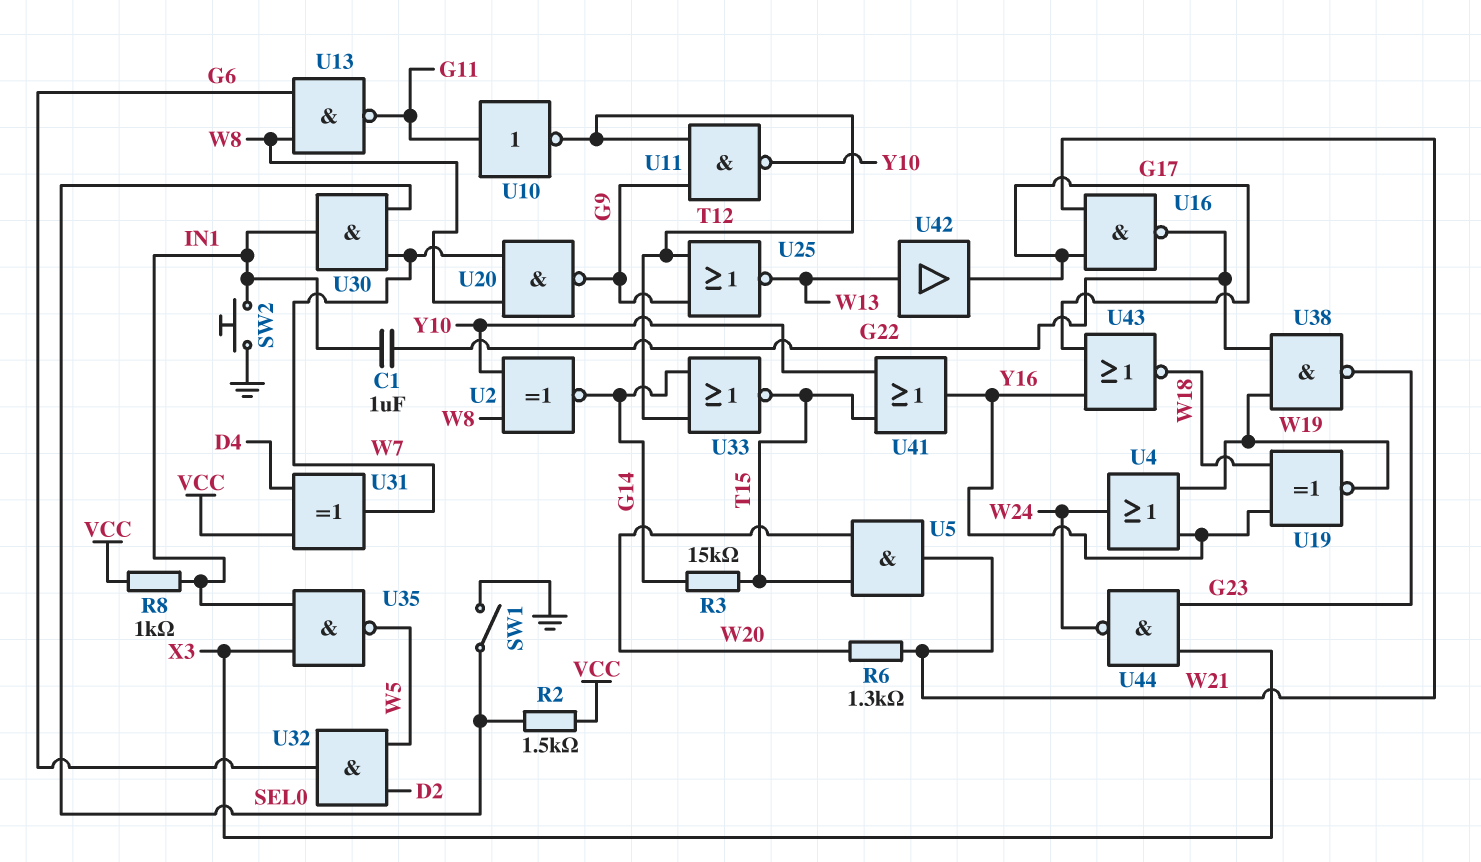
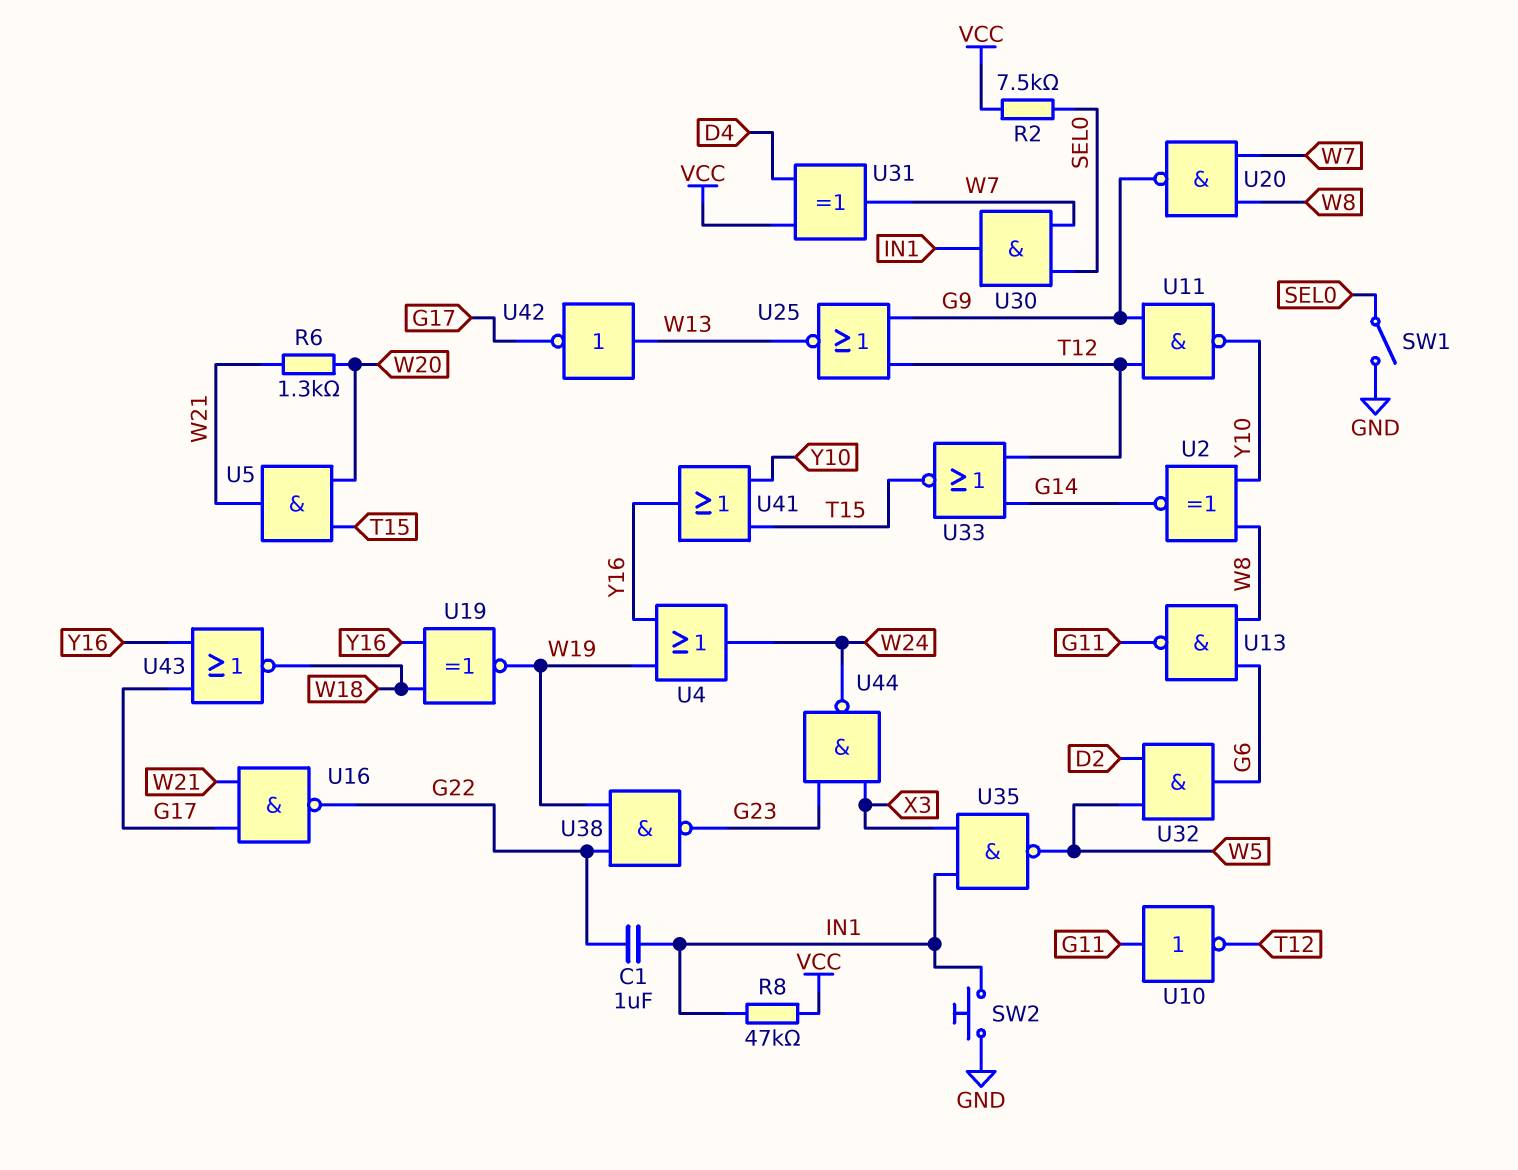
R2: 1.5k (SEL0, VCC) -> 7.5k (SEL0, VCC)
R3: 15k (G14, T15) -> none
R8: 1k (IN1, VCC) -> 47k (IN1, VCC)
U42: buffer (in W13, out G17) -> NOT (in W13, out G17)

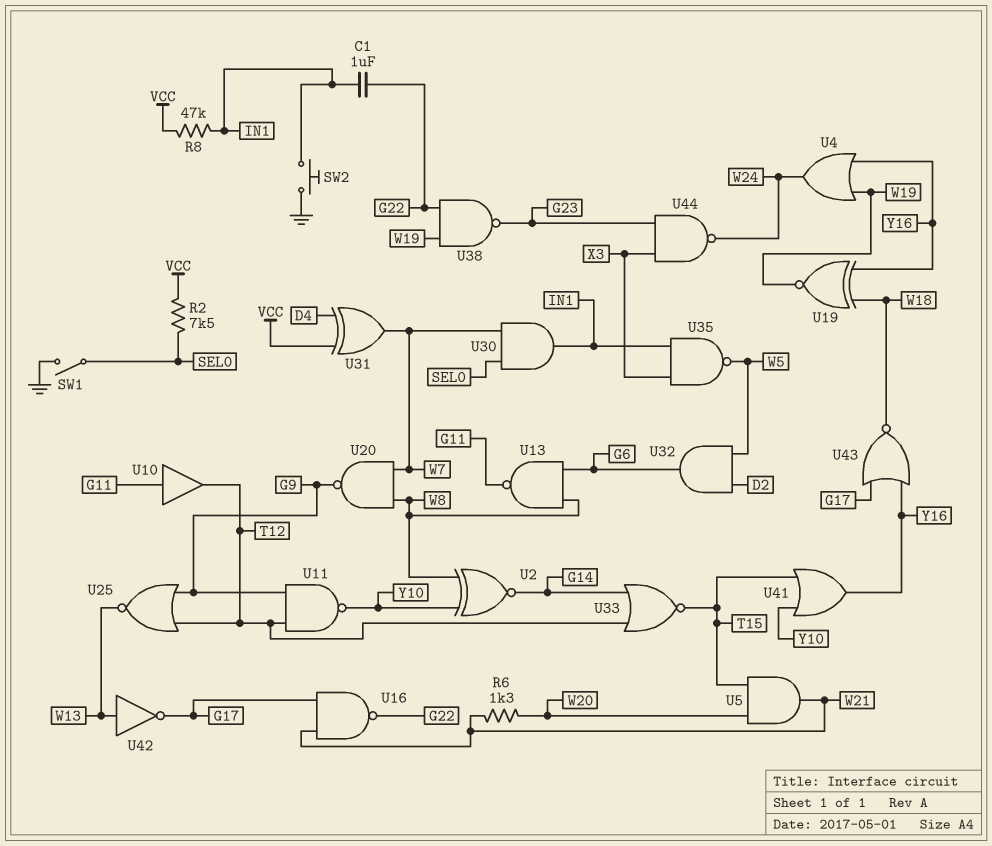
U10: NOT (in G11, out T12) -> buffer (in G11, out T12)

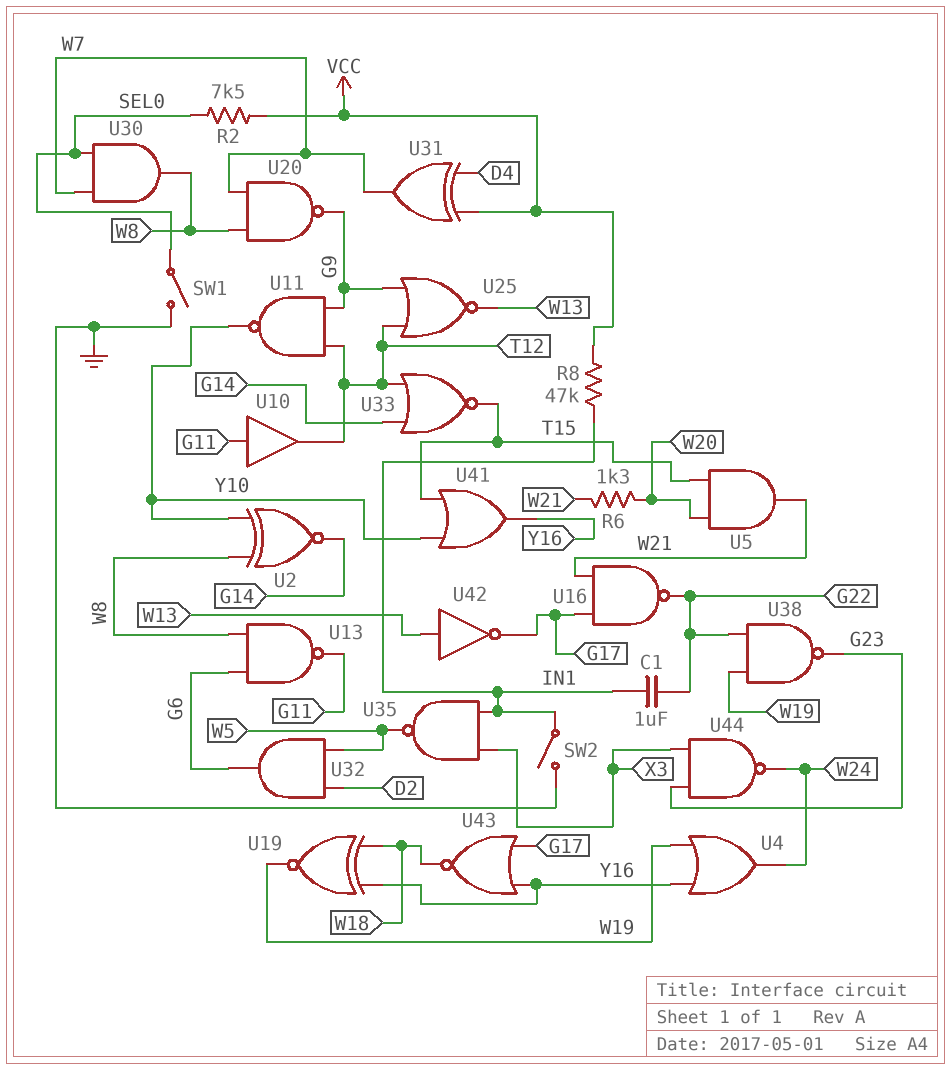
SW2: button (GND, IN1) -> switch (GND, IN1)
U30: AND (in SEL0, in W7, out IN1) -> AND (in SEL0, in W7, out W8)

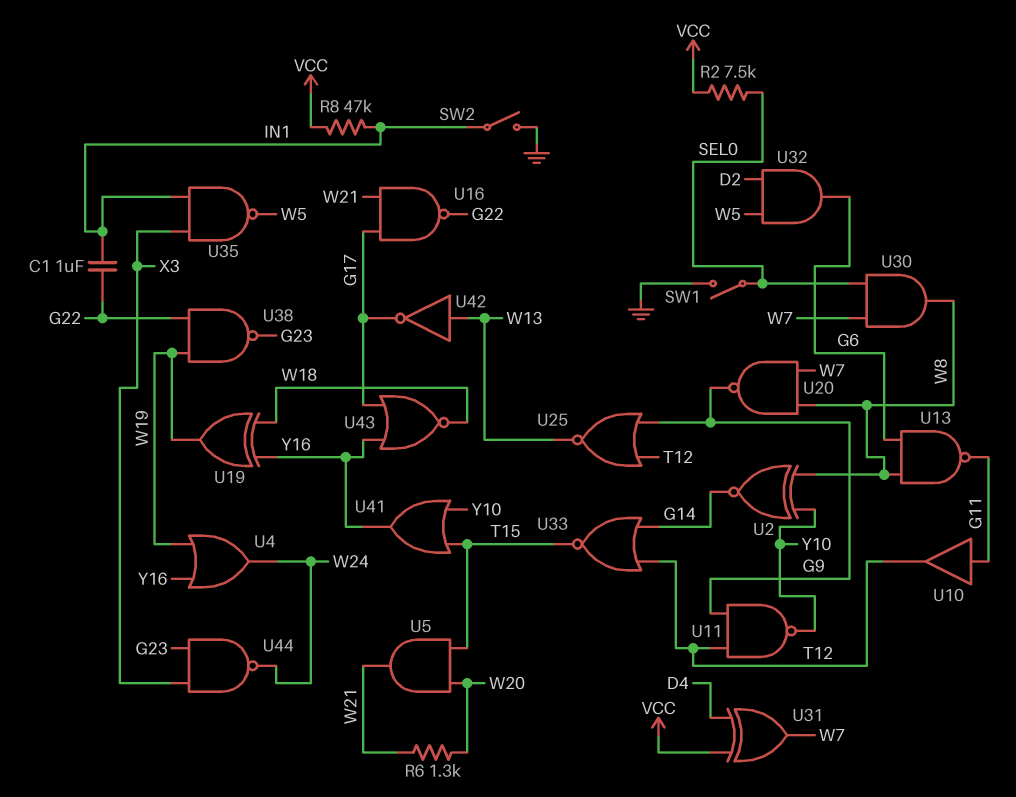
U19: XNOR (in W18, in Y16, out W19) -> XOR (in W18, in Y16, out W19)

